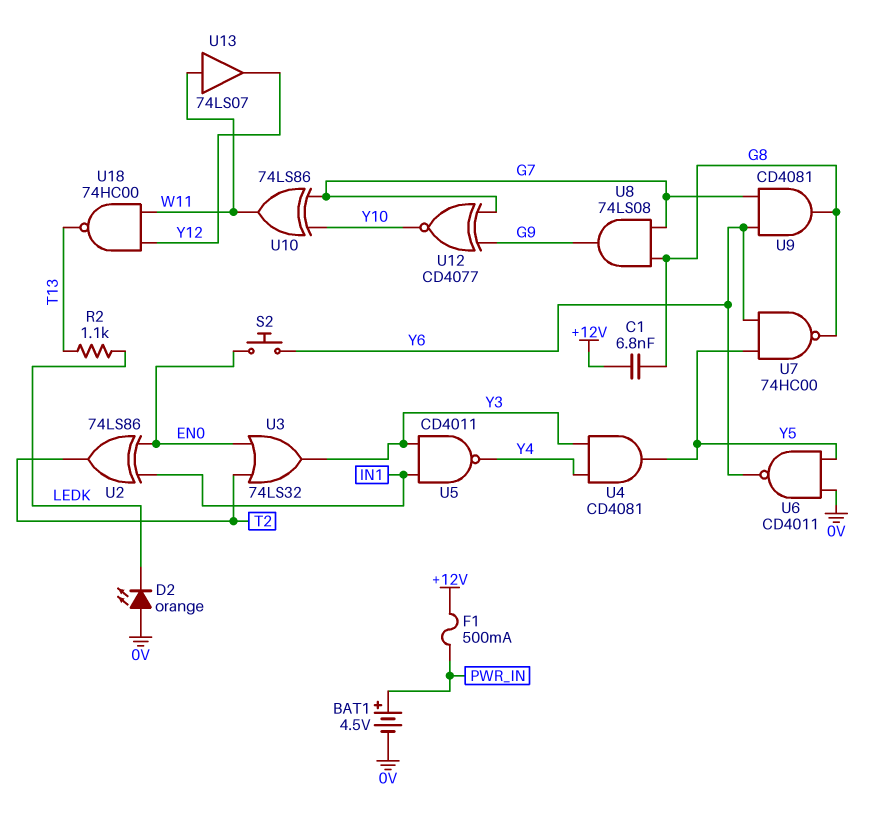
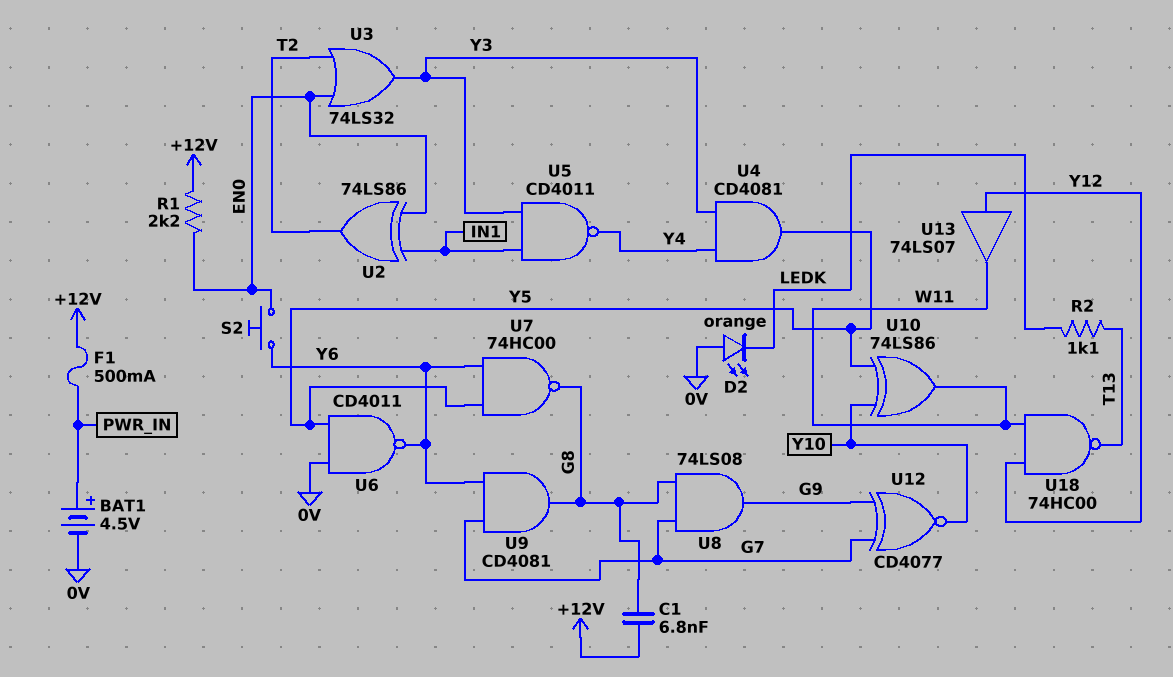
R1: none -> 2.2k (+12V, EN0)
U10: XOR 74LS86 (in G7, in Y10, out W11) -> XOR 74LS86 (in Y5, in Y10, out W11)
U13: buffer 74LS07 (in W11, out Y12) -> buffer 74LS07 (in Y12, out W11)

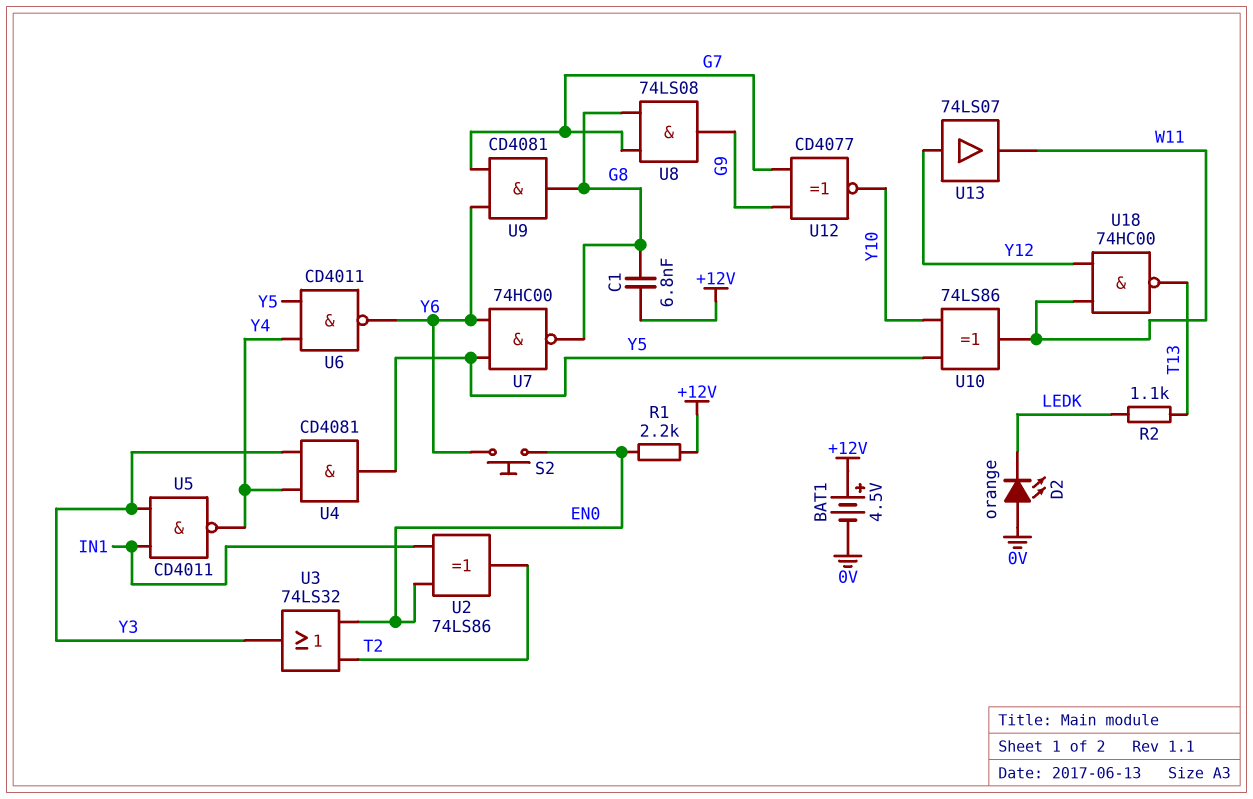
BAT1: 4.5V (plus PWR_IN, minus 0V) -> 4.5V (plus +12V, minus 0V)
F1: 500mA (+12V, PWR_IN) -> none
U6: NAND CD4011 (in 0V, in Y5, out Y6) -> NAND CD4011 (in Y4, in Y5, out Y6)

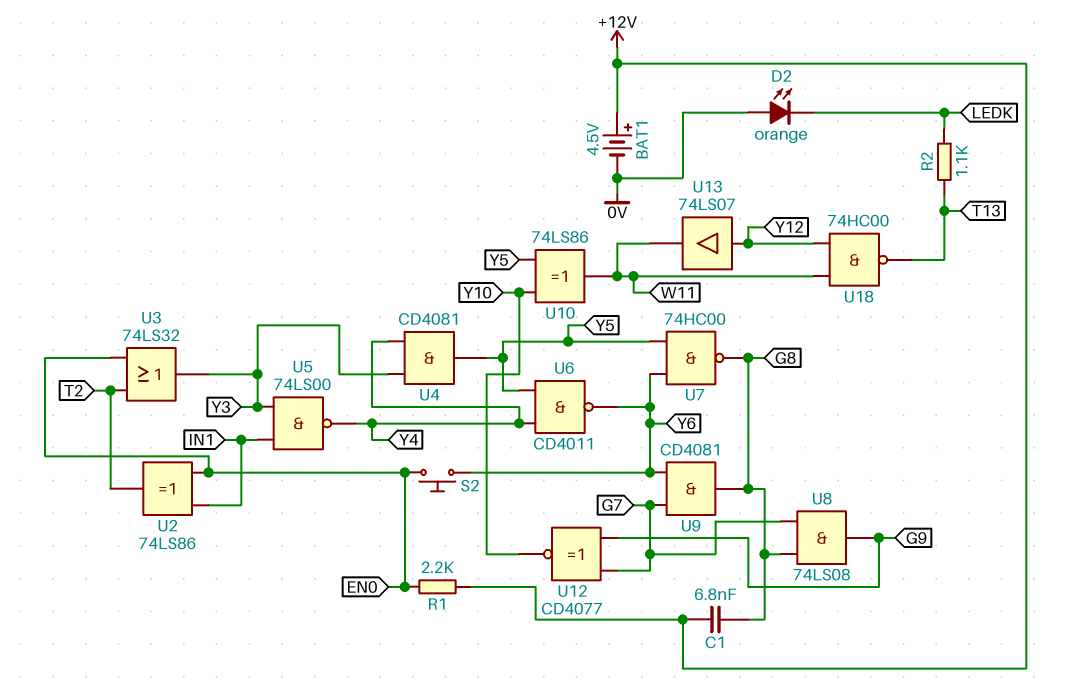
U5: NAND CD4011 (in IN1, in Y3, out Y4) -> NAND 74LS00 (in IN1, in Y3, out Y4)

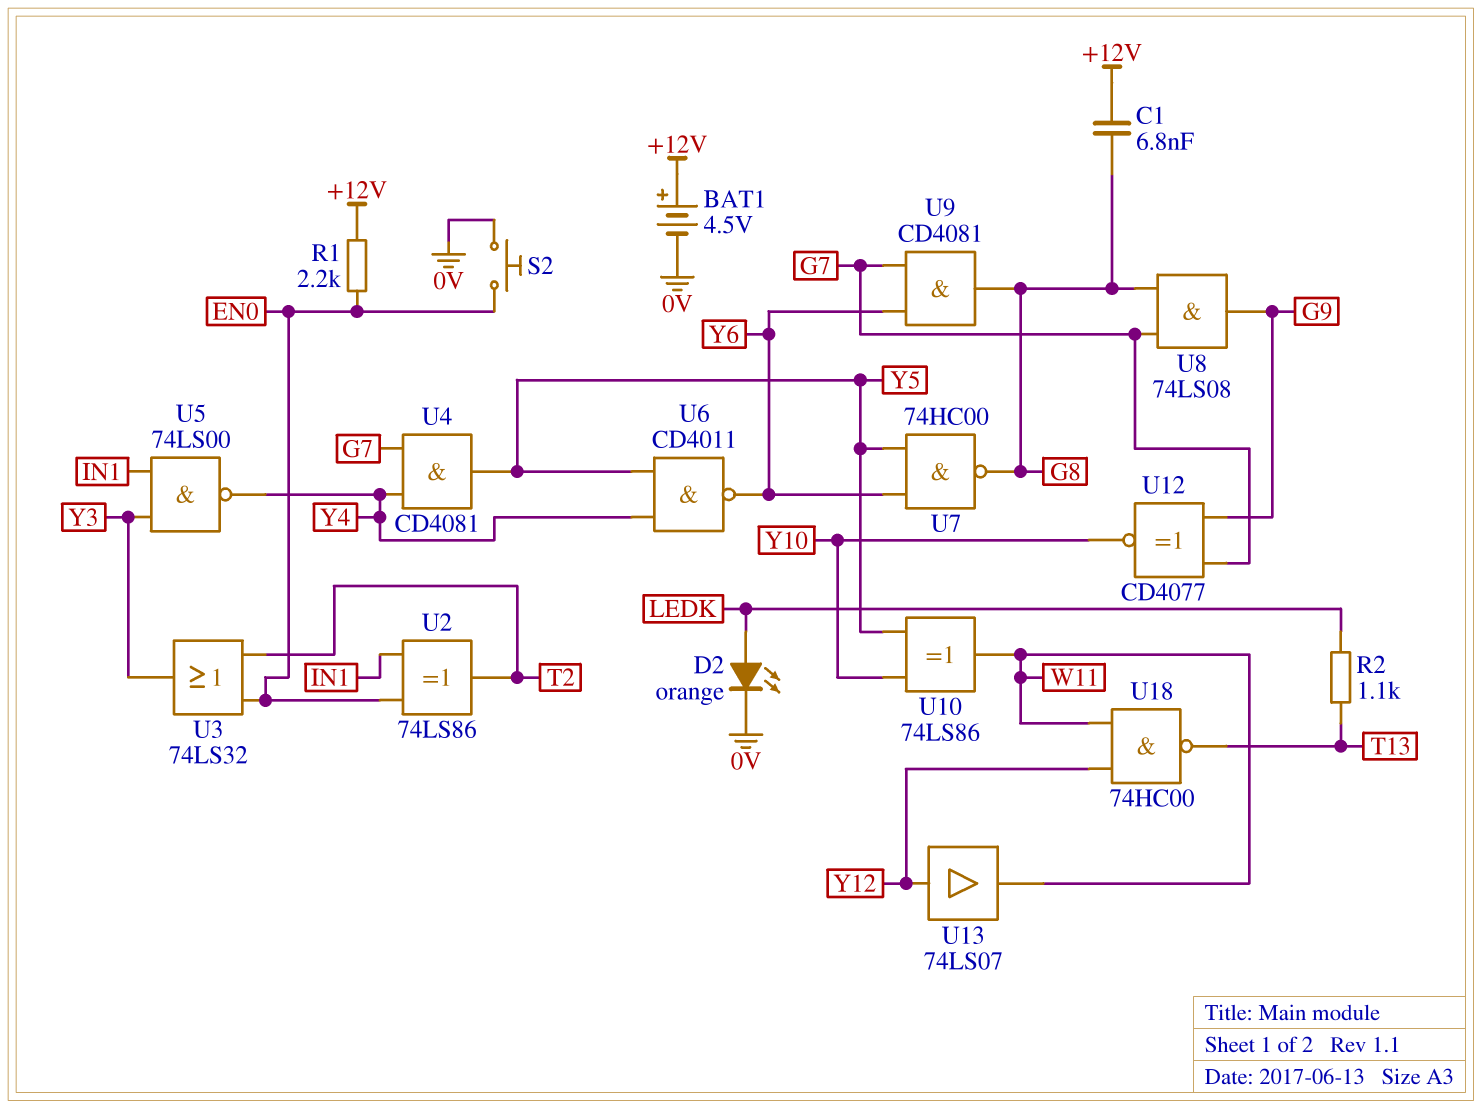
D2: LED orange (A 0V, K LEDK) -> LED orange (A LEDK, K 0V)
S2: button (EN0, Y6) -> button (0V, EN0)
U4: AND CD4081 (in Y3, in Y4, out Y5) -> AND CD4081 (in G7, in Y4, out Y5)

